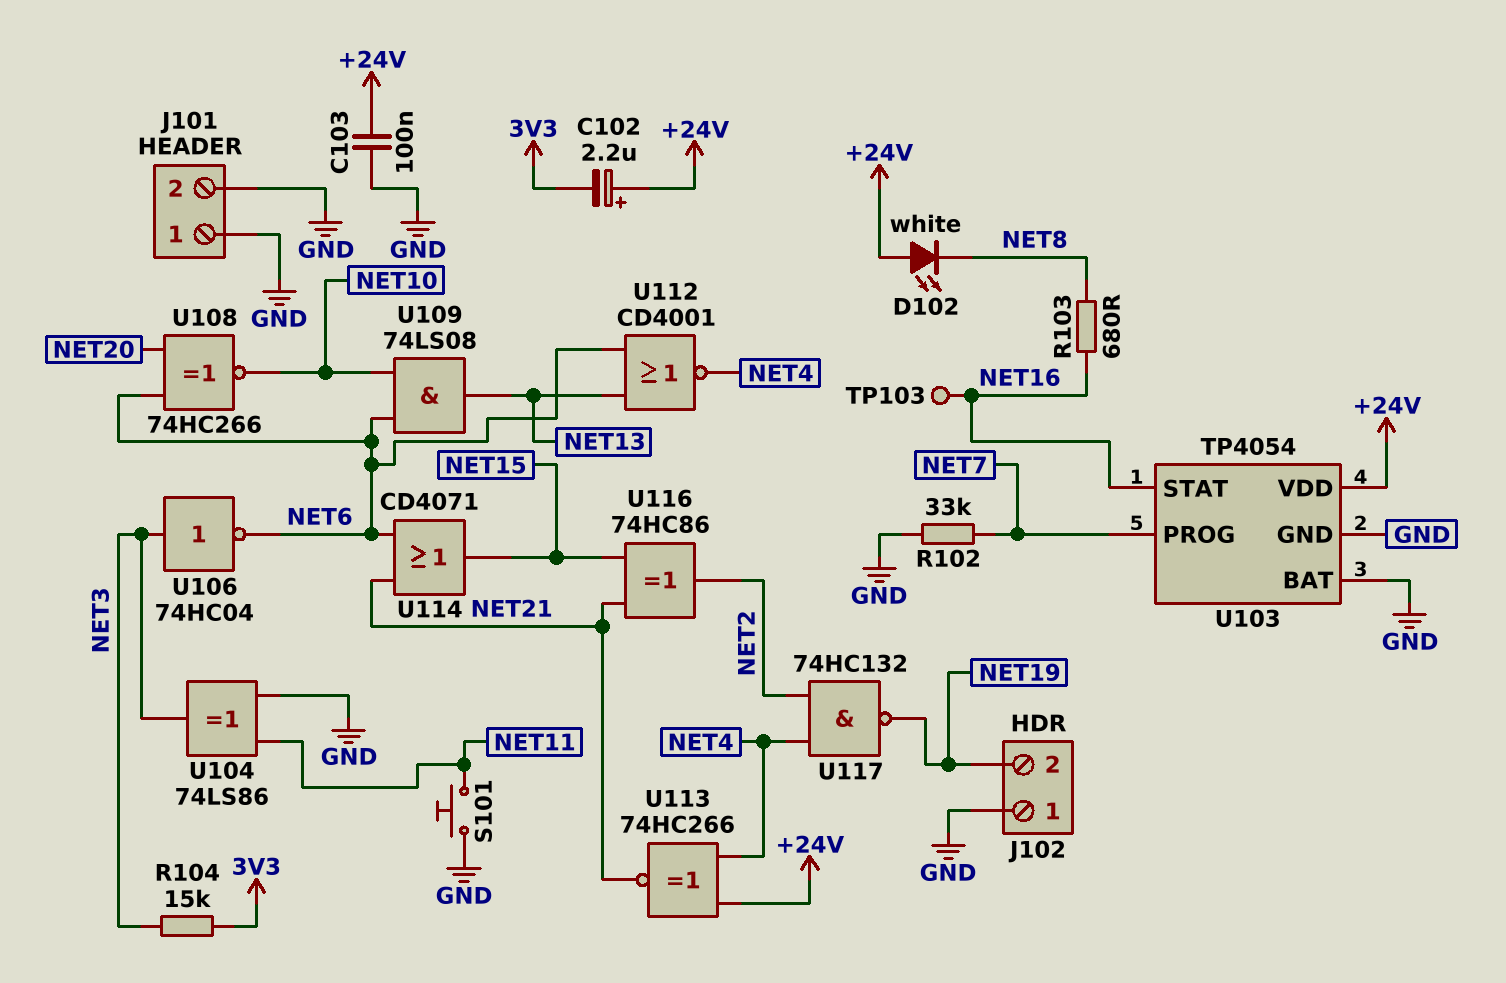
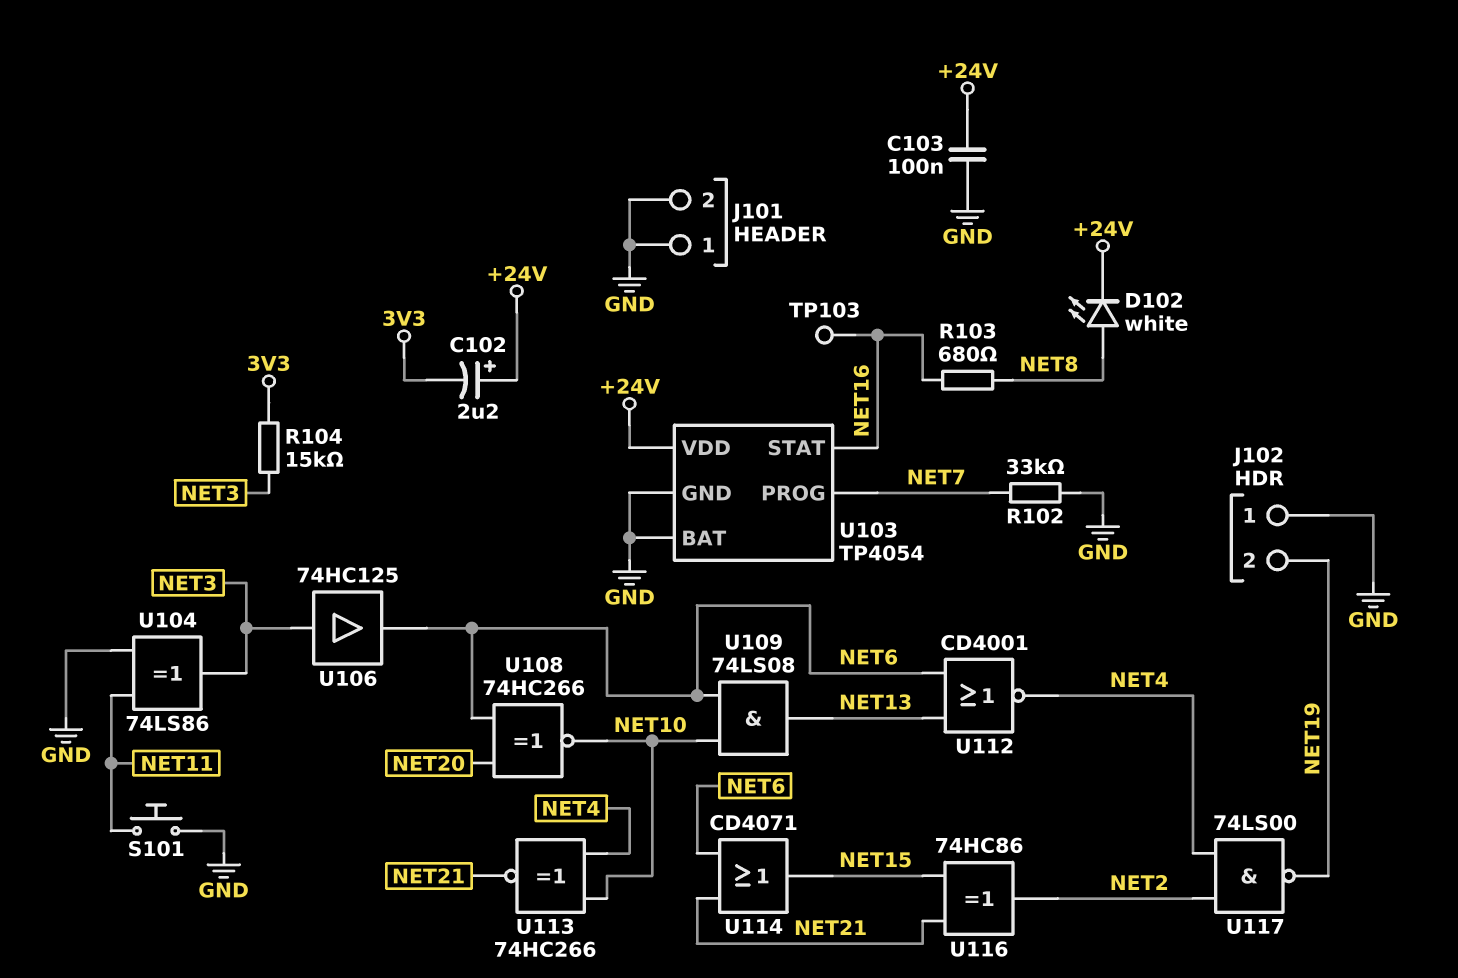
D102: LED white (A +24V, K NET8) -> LED white (A NET8, K +24V)
U106: NOT 74HC04 (in NET3, out NET6) -> buffer 74HC125 (in NET3, out NET6)
U113: XNOR 74HC266 (in +24V, in NET4, out NET21) -> XNOR 74HC266 (in NET4, in NET10, out NET21)
U117: NAND 74HC132 (in NET2, in NET4, out NET19) -> NAND 74LS00 (in NET2, in NET4, out NET19)

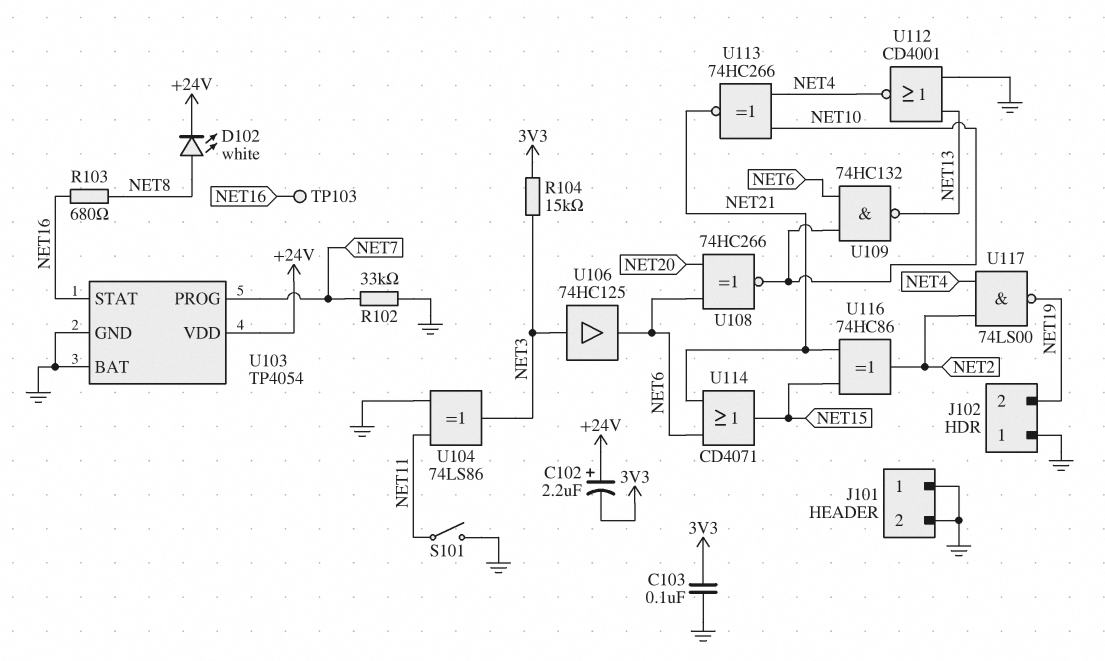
C103: 100nF (+24V, GND) -> 100nF (3V3, GND)
S101: button (GND, NET11) -> switch (GND, NET11)
U109: AND 74LS08 (in NET6, in NET10, out NET13) -> NAND 74HC132 (in NET6, in NET10, out NET13)
U112: NOR CD4001 (in NET6, in NET13, out NET4) -> NOR CD4001 (in GND, in NET13, out NET4)

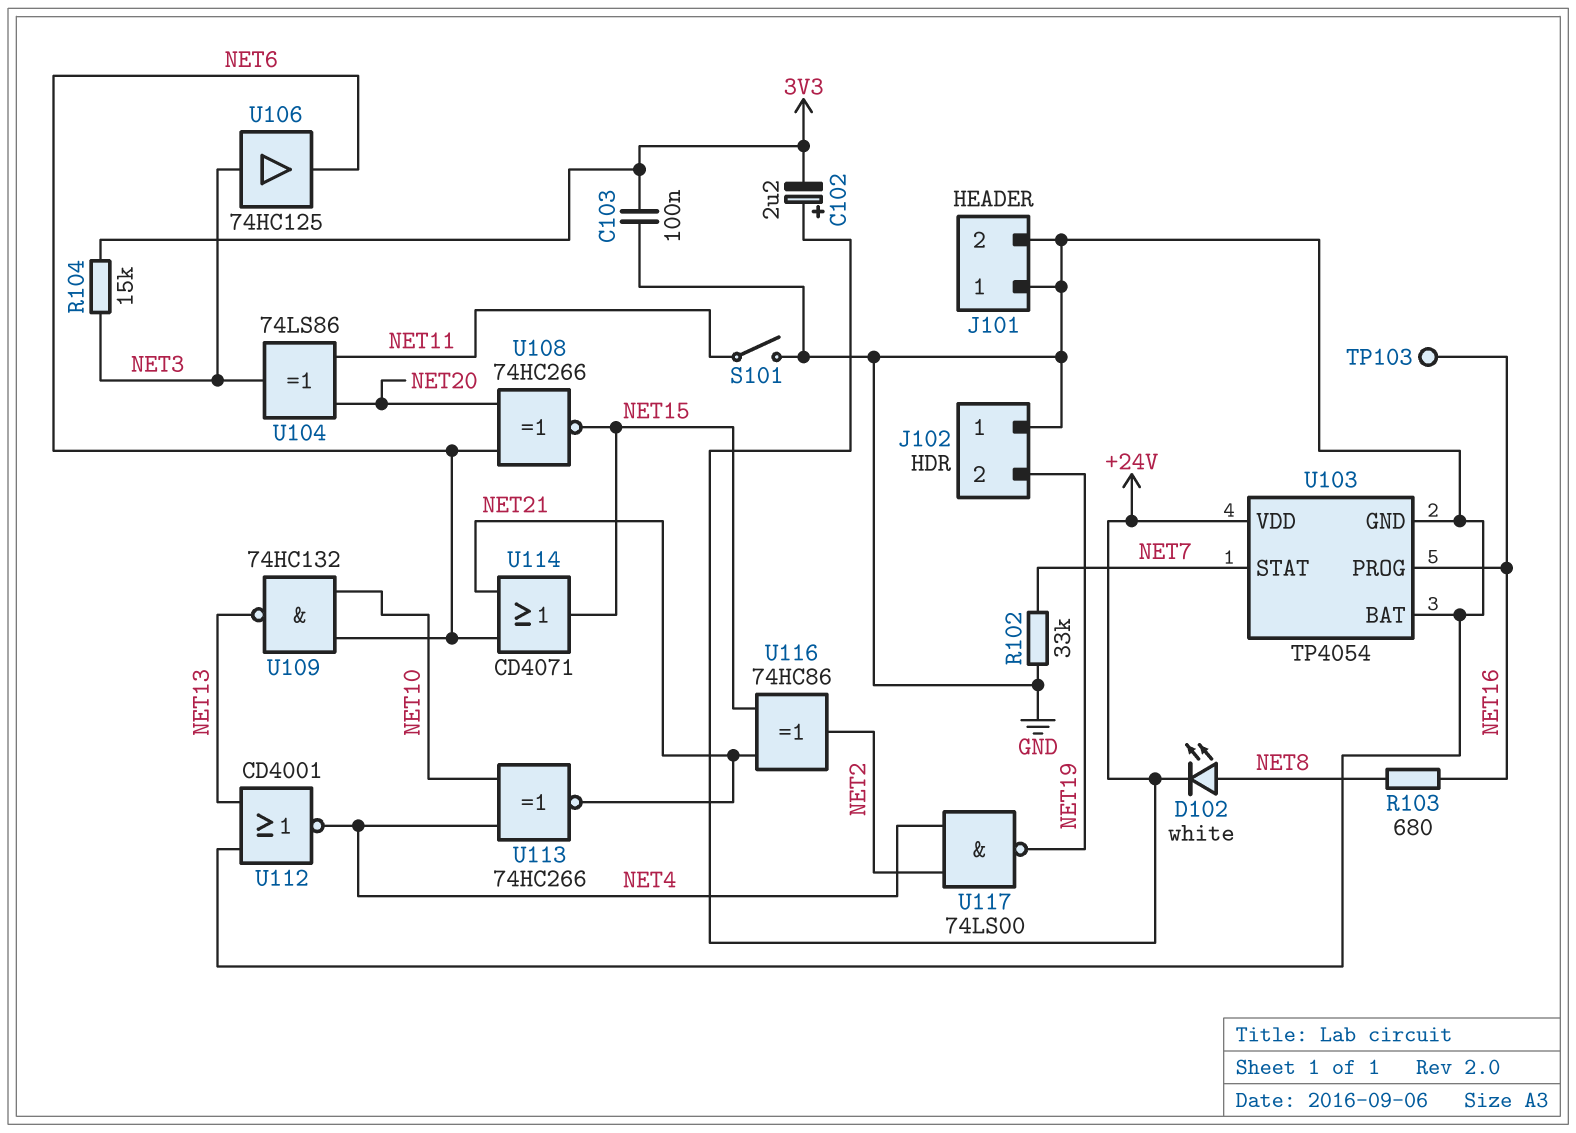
U103 pin PROG: NET7 -> NET16
U103 pin STAT: NET16 -> NET7
U104: XOR 74LS86 (in GND, in NET11, out NET3) -> XOR 74LS86 (in NET11, in NET20, out NET3)
U108: XNOR 74HC266 (in NET6, in NET20, out NET10) -> XNOR 74HC266 (in NET6, in NET20, out NET15)

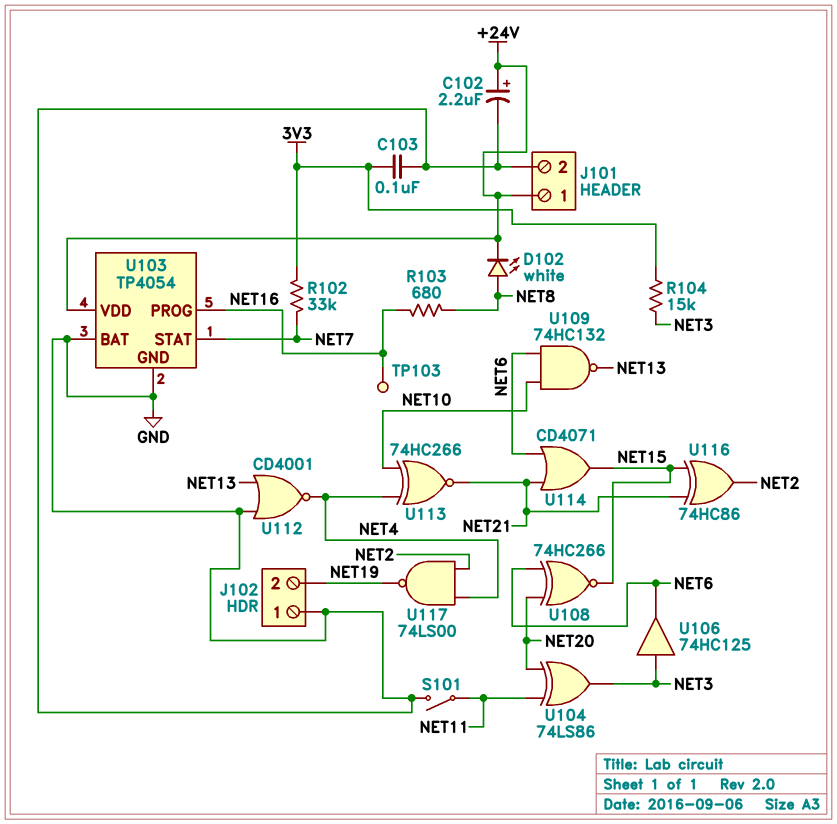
C102: 2.2uF (plus +24V, minus 3V3) -> 2.2uF (plus +24V, minus GND)
J101 pin 1: GND -> +24V
R102: 33k (GND, NET7) -> 33k (3V3, NET7)

